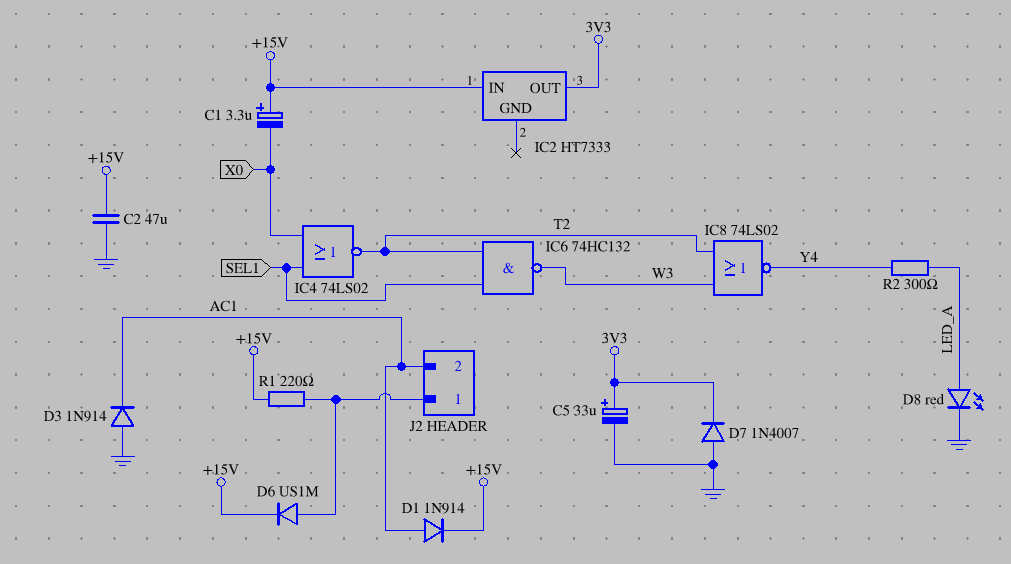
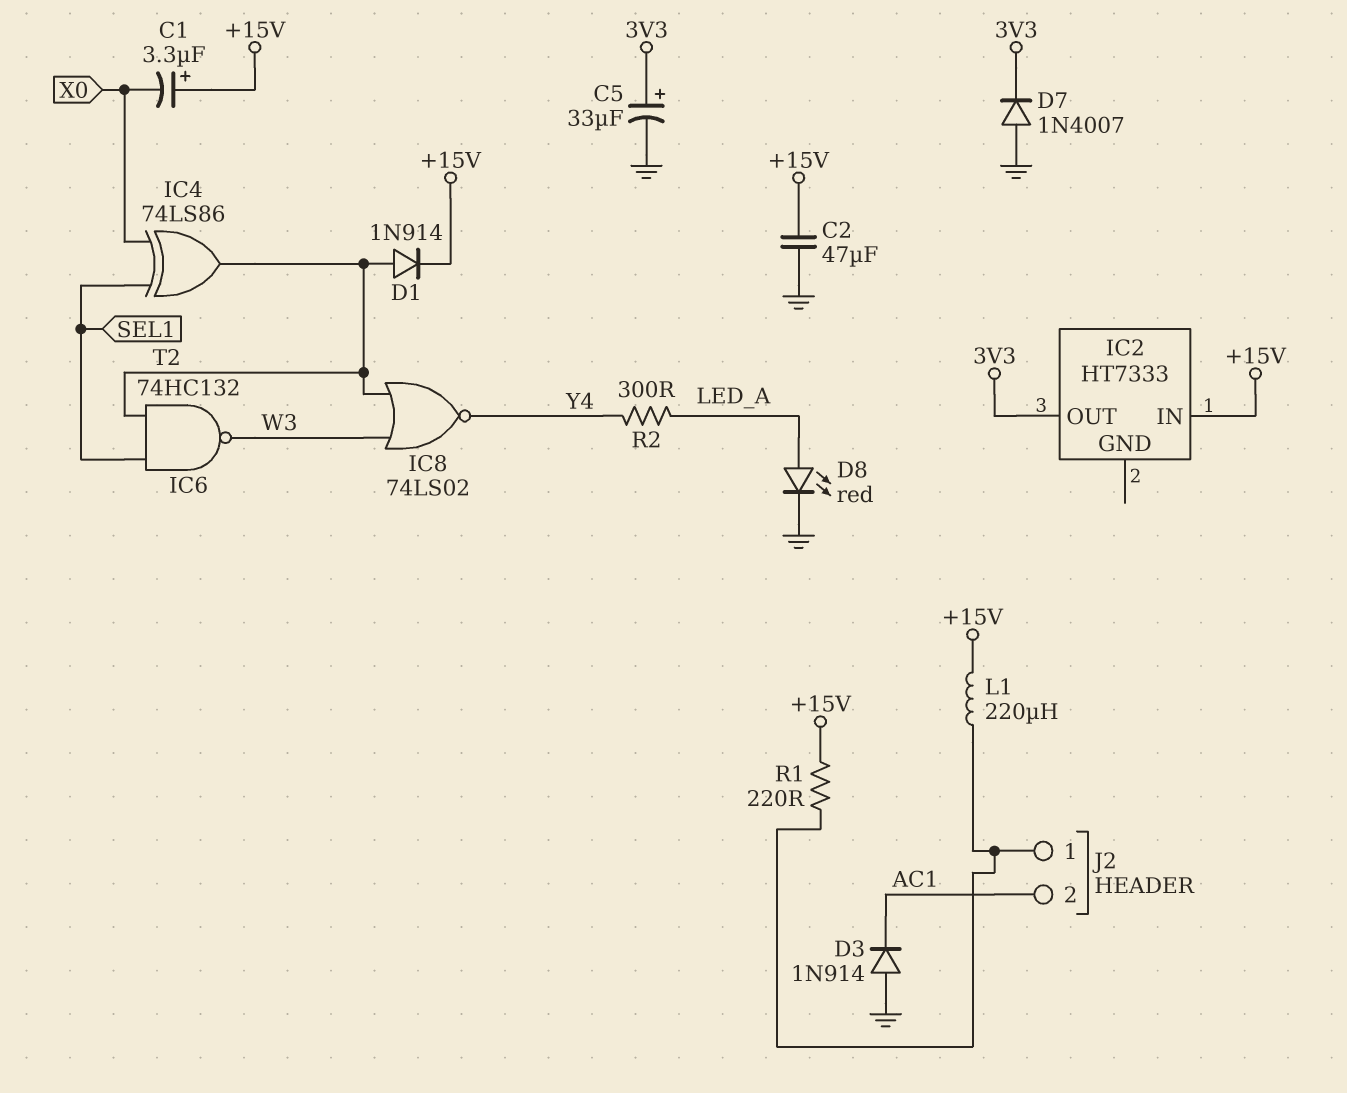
D1: diode 1N914 (A AC1, K +15V) -> diode 1N914 (A T2, K +15V)
D6: diode US1M (A J2/1, K +15V) -> none
IC4: NOR 74LS02 (in SEL1, in X0, out T2) -> XOR 74LS86 (in SEL1, in X0, out T2)
L1: none -> 220uH (+15V, J2/1)

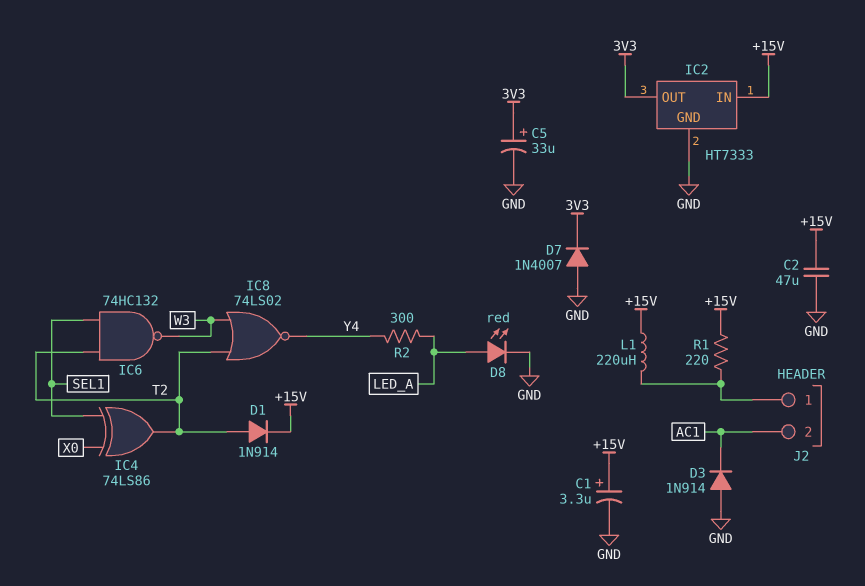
C1: 3.3uF (plus +15V, minus X0) -> 3.3uF (plus +15V, minus GND)
IC2 pin GND: none -> GND

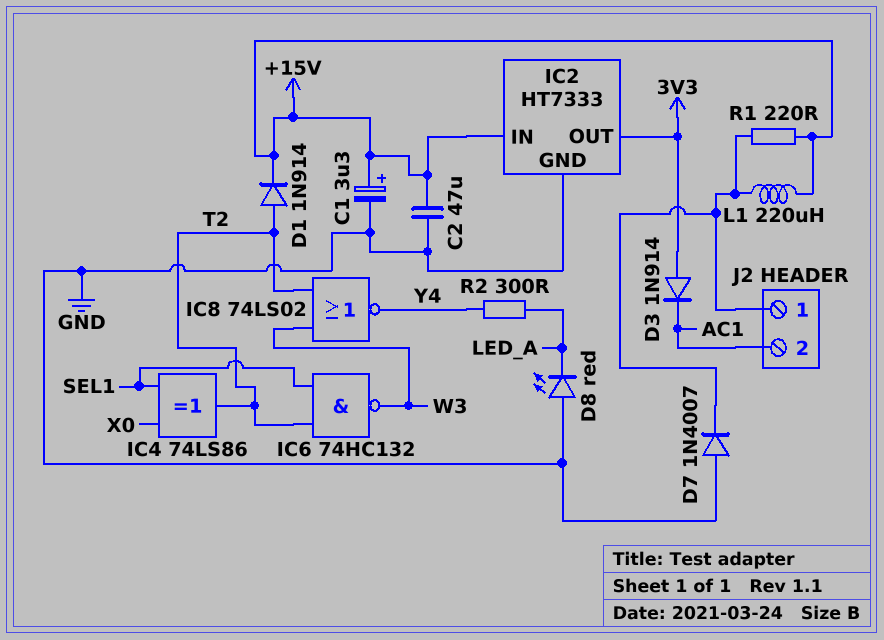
C5: 33uF (plus 3V3, minus GND) -> none
D3: diode 1N914 (A GND, K AC1) -> diode 1N914 (A 3V3, K AC1)
D7: diode 1N4007 (A GND, K 3V3) -> diode 1N4007 (A GND, K J2/1)
D8: LED red (A LED_A, K GND) -> LED red (A GND, K LED_A)

